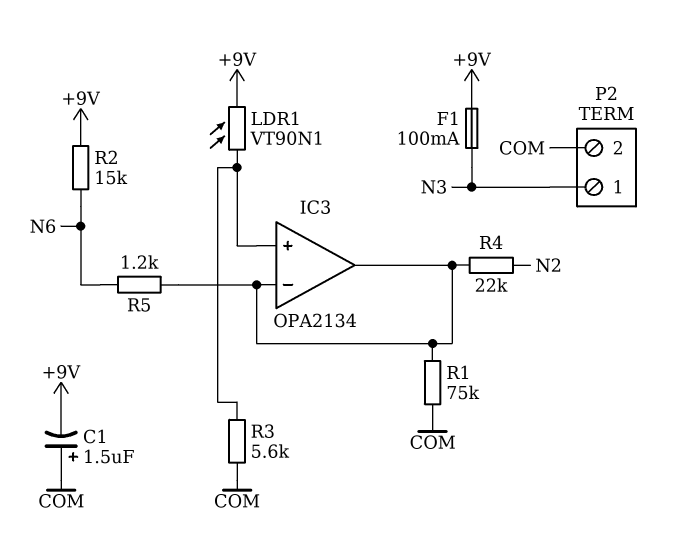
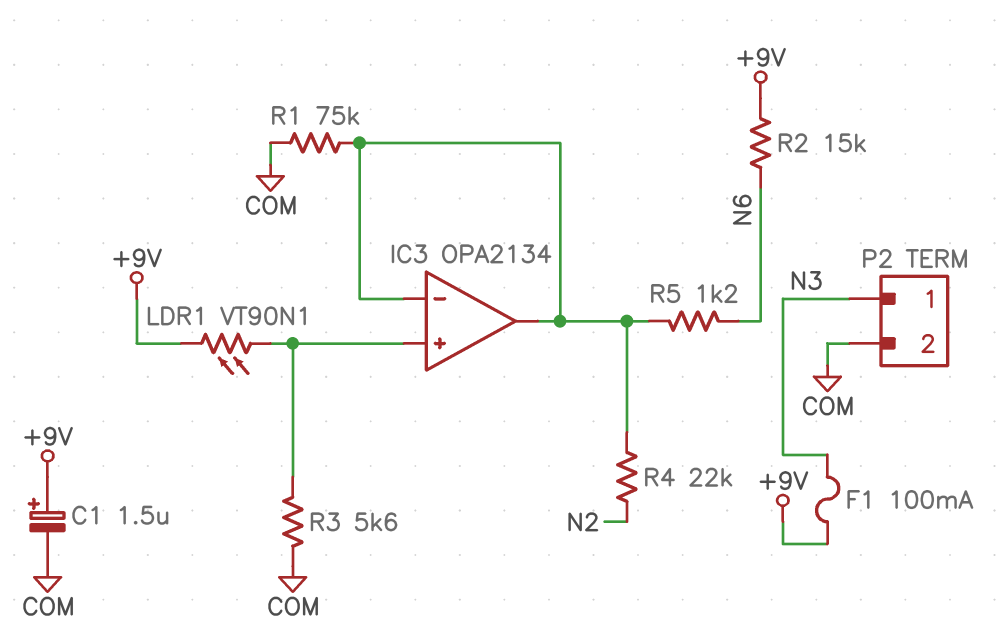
C1: 1.5uF (plus COM, minus +9V) -> 1.5uF (plus +9V, minus COM)

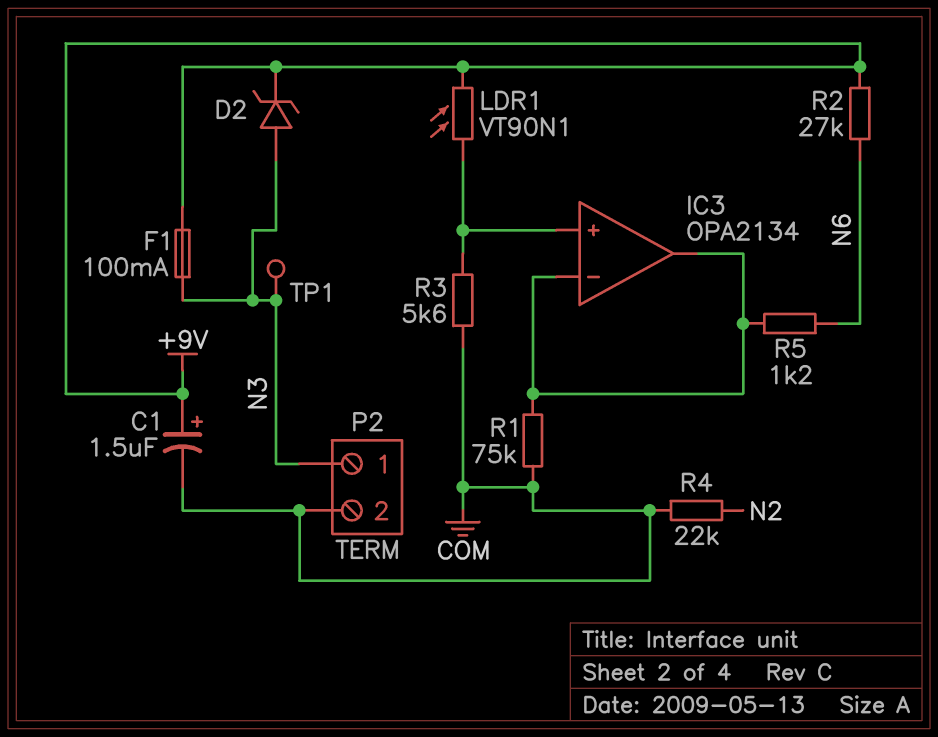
D2: none -> zener (A N3, K +9V)
R2: 15k (+9V, N6) -> 27k (+9V, N6)
R4: 22k (IC3/in-, N2) -> 22k (COM, N2)
TP1: none -> test point (N3)

